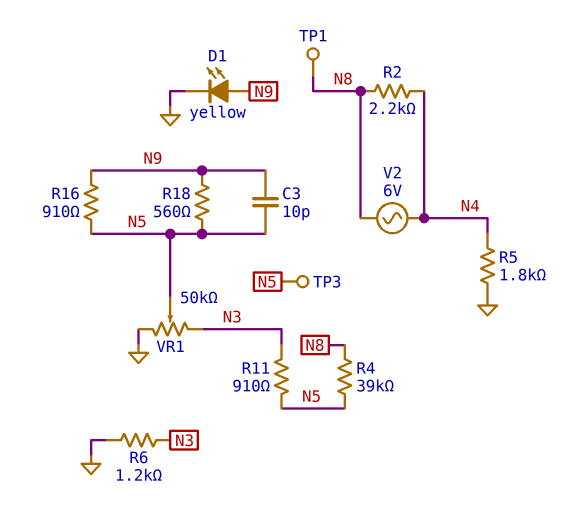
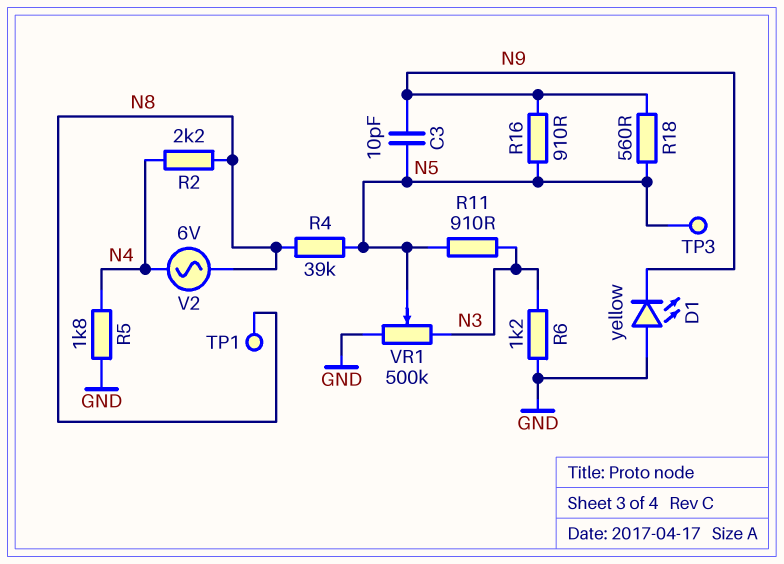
D1: LED yellow (A N9, K GND) -> LED yellow (A GND, K N9)
VR1: 50k (GND, N3, wiper N5) -> 500k (GND, N3, wiper N5)

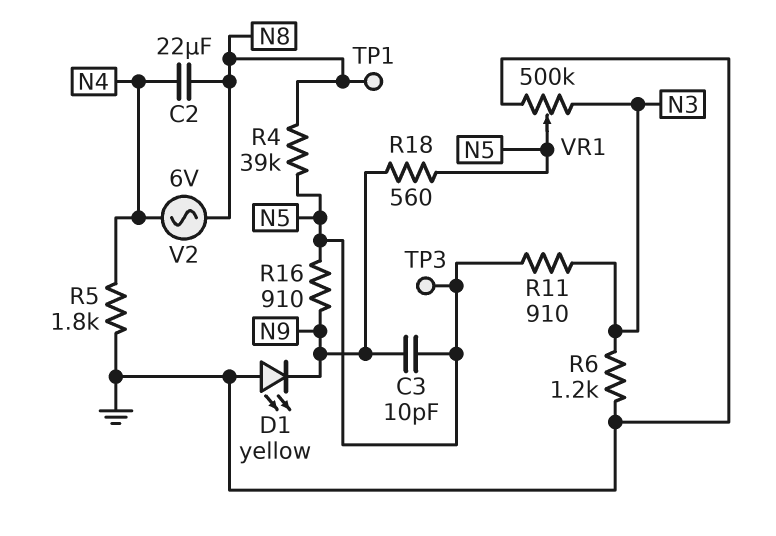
C2: none -> 22uF (N4, N8)
R2: 2.2k (N4, N8) -> none

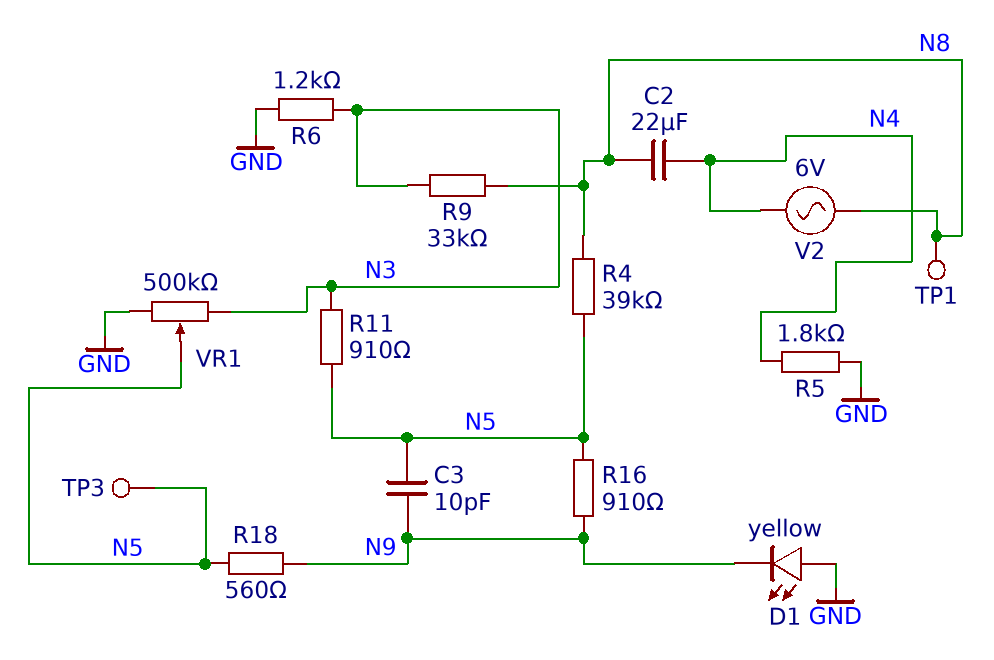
R9: none -> 33k (N3, N8)

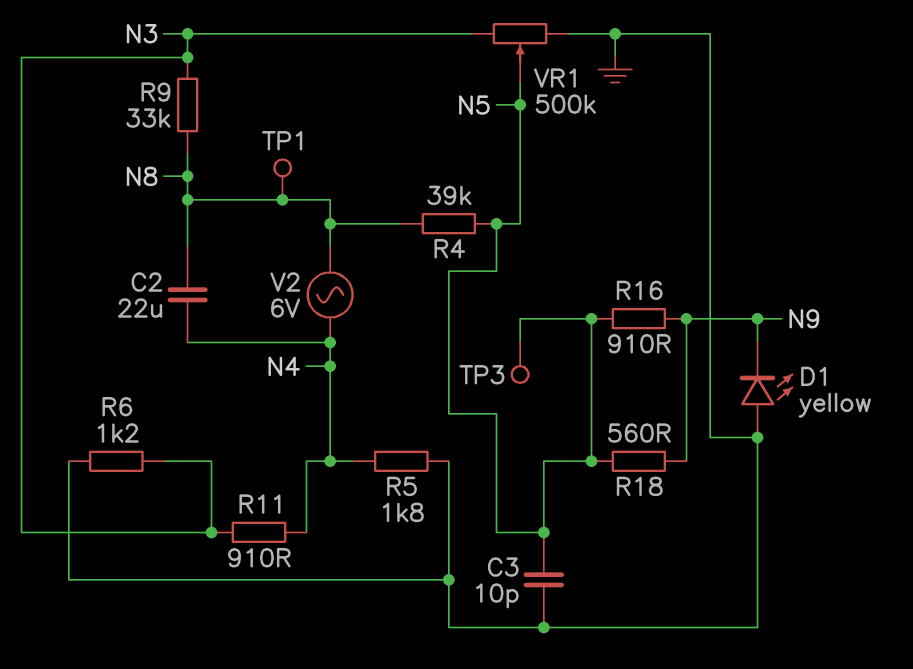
C3: 10pF (N5, N9) -> 10pF (GND, N5)
R11: 910 (N3, N5) -> 910 (N3, N4)

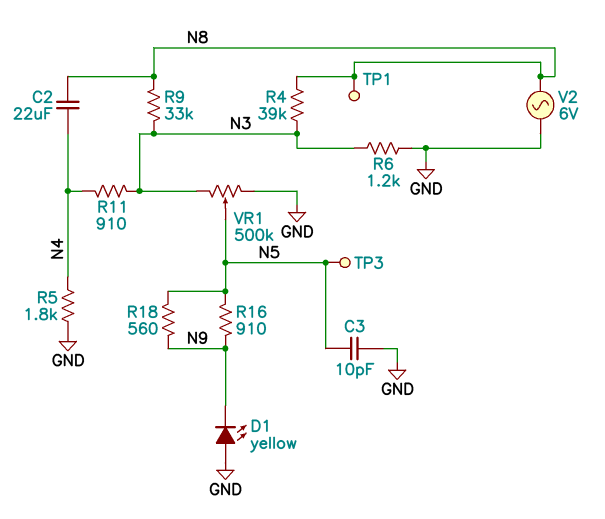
R4: 39k (N5, N8) -> 39k (N3, N8)
V2: AC 6V (N4, N8) -> AC 6V (GND, N8)

